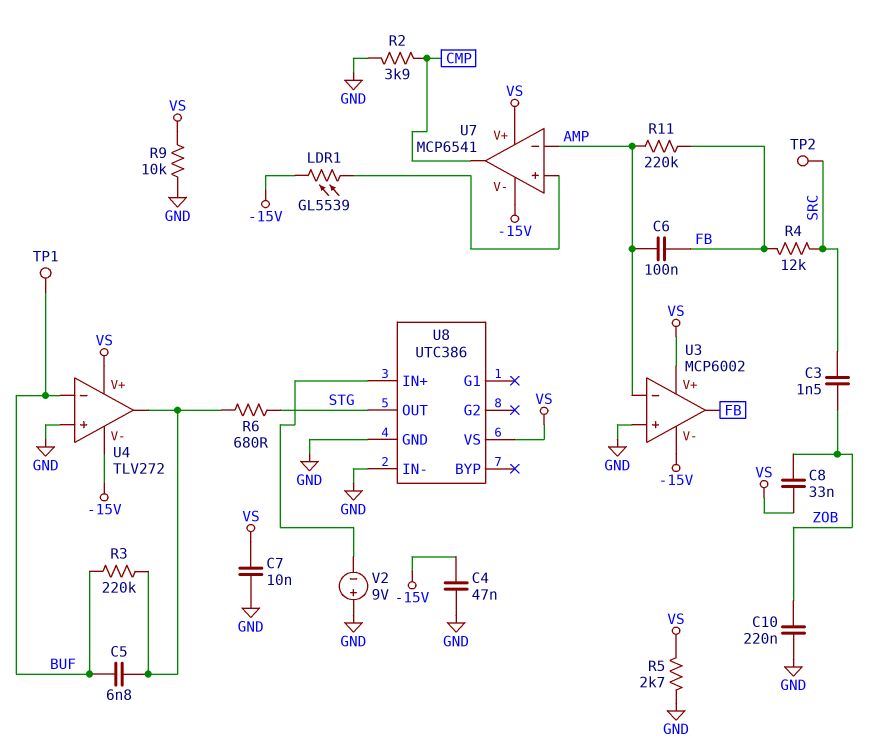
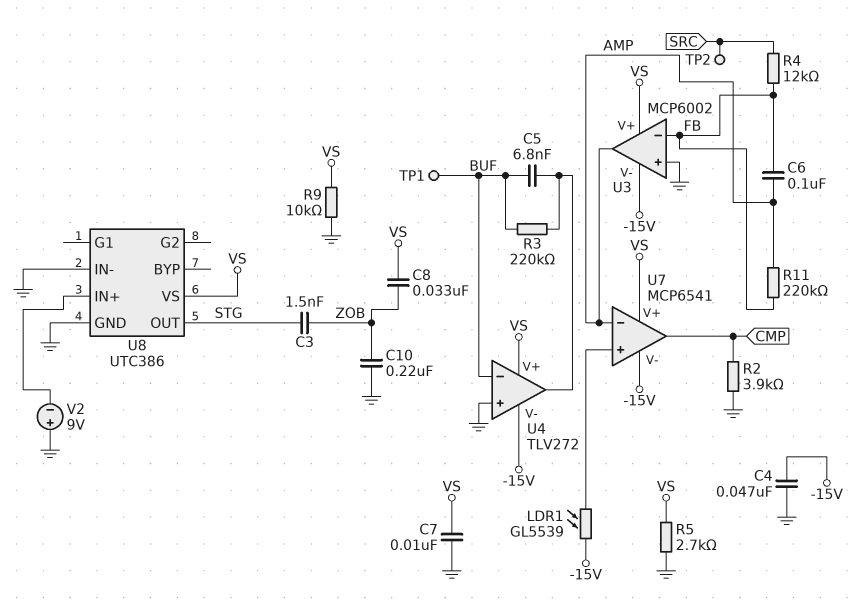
C3: 1.5nF (SRC, ZOB) -> 1.5nF (STG, ZOB)
R6: 680 (STG, U4/out) -> none
U3 pin in-: AMP -> FB
U3 pin out: FB -> AMP

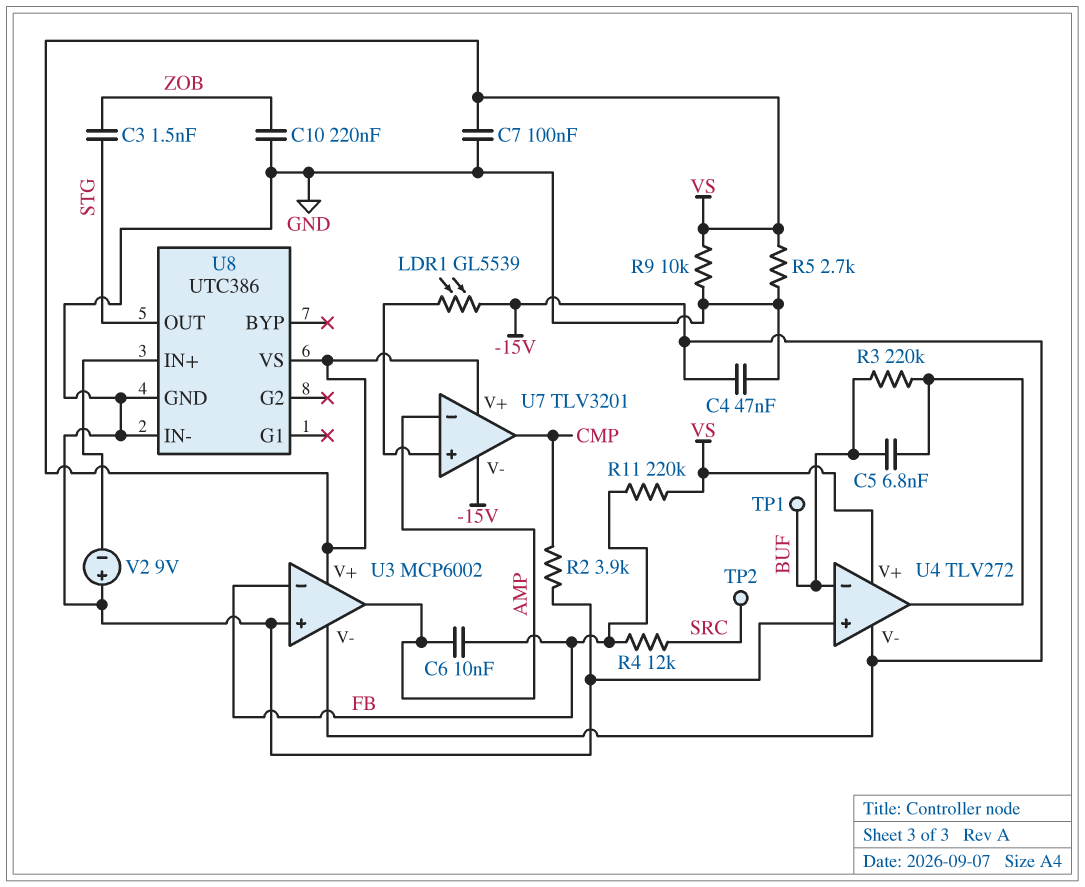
C6: 100nF (AMP, FB) -> 10nF (AMP, FB)
C7: 10nF (GND, VS) -> 100nF (GND, VS)
C8: 33nF (VS, ZOB) -> none
R11: 220k (AMP, FB) -> 220k (FB, VS)
U7: MCP6541 -> TLV3201

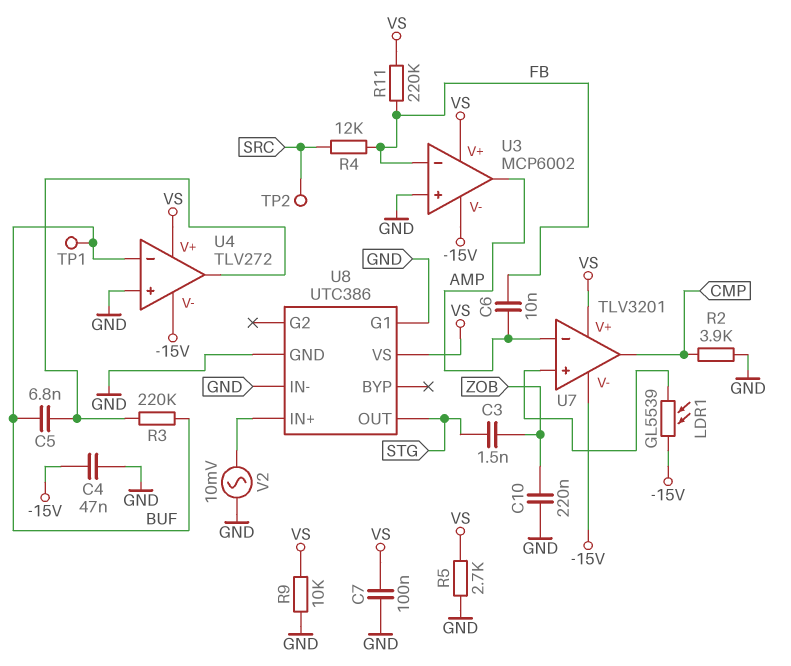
U8 pin G1: none -> GND
V2: 9V (plus GND, minus U8/IN+) -> AC 10mV (GND, U8/IN+)

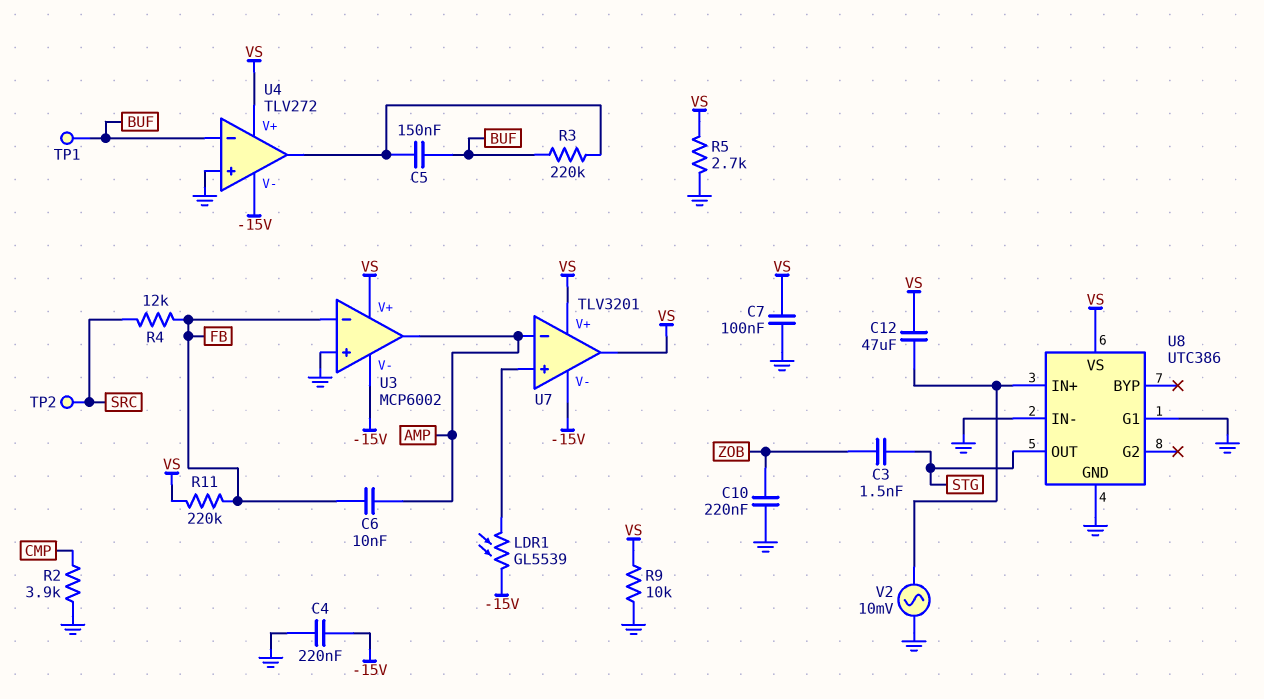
C4: 47nF (-15V, GND) -> 220nF (-15V, GND)
C5: 6.8nF (BUF, U4/out) -> 150nF (BUF, U4/out)
C12: none -> 47uF (U8/IN+, VS)
U7 pin out: CMP -> VS

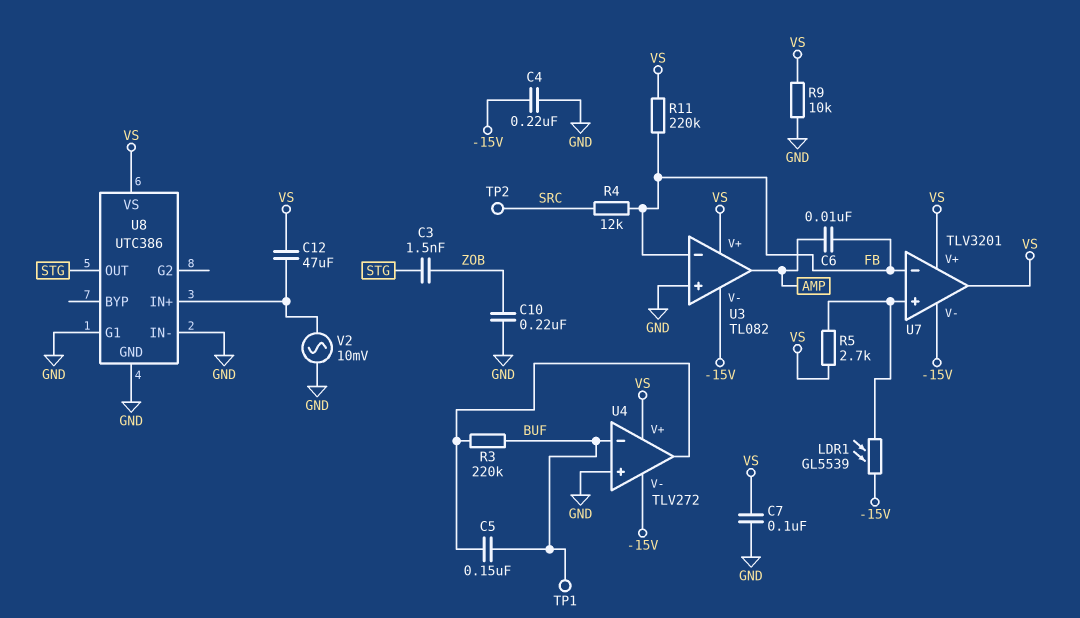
R2: 3.9k (CMP, GND) -> none
R5: 2.7k (GND, VS) -> 2.7k (U7/in+, VS)
U3: MCP6002 -> TL082
U7 pin in-: AMP -> FB

